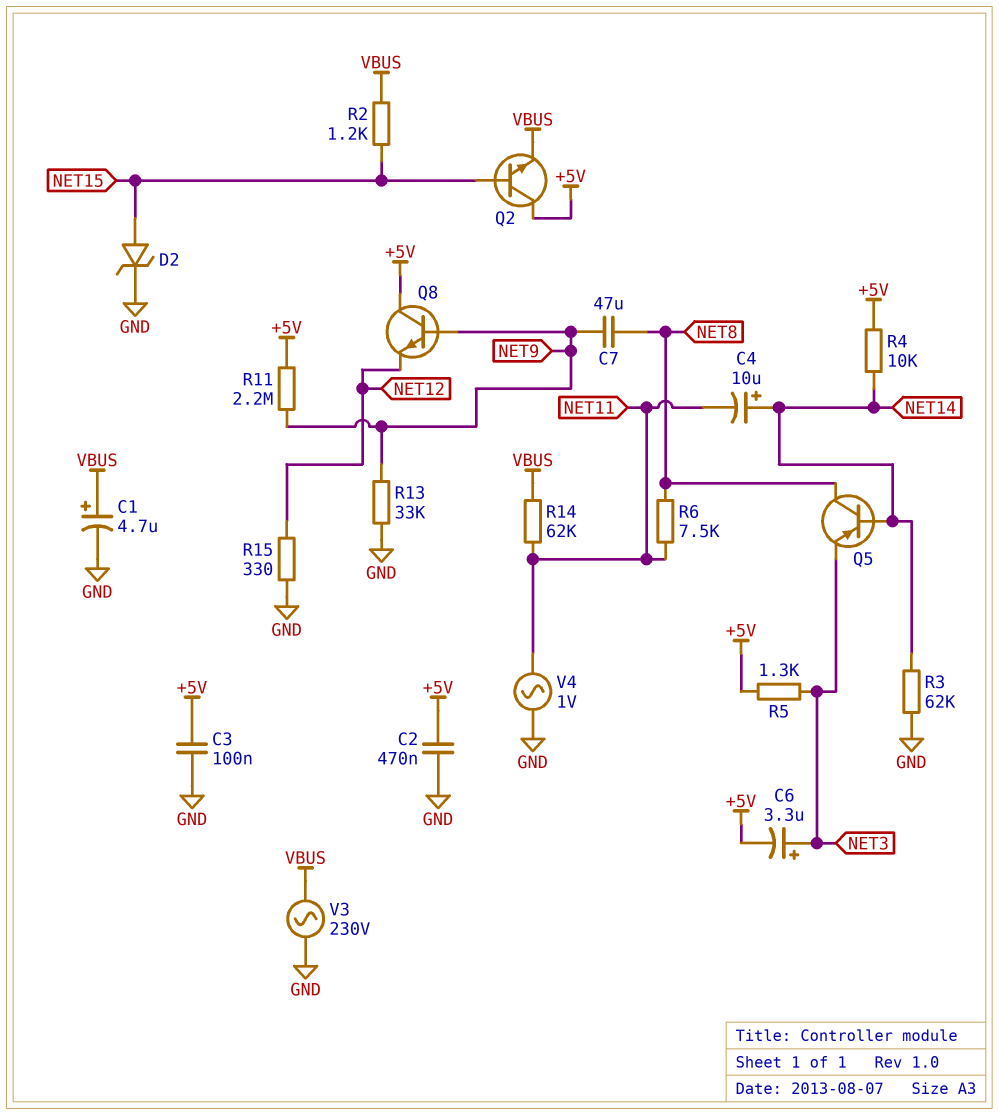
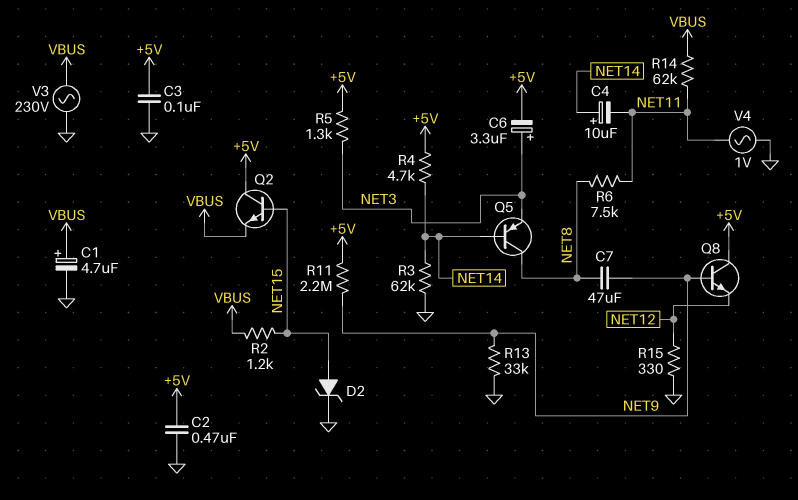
R4: 10k (+5V, NET14) -> 4.7k (+5V, NET14)

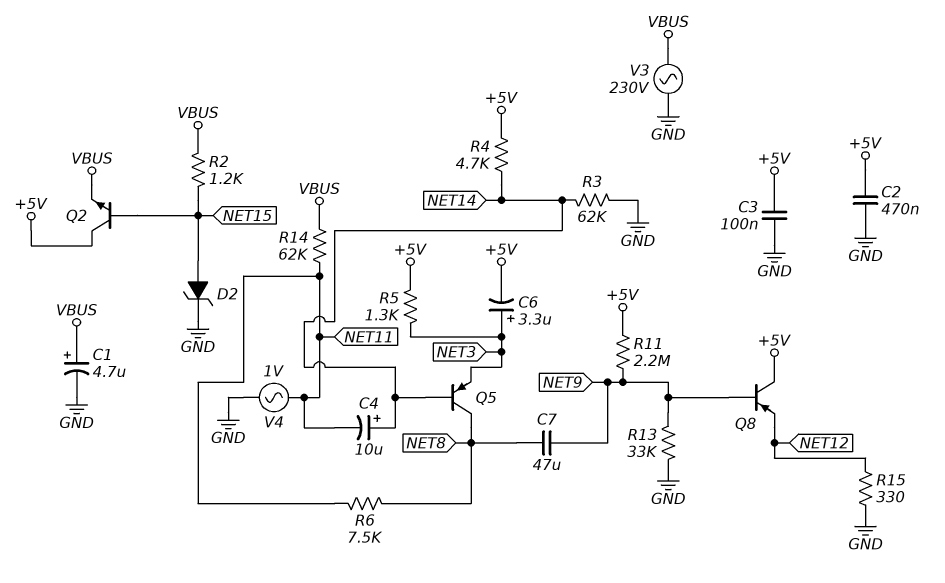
Q8: NPN (B NET9, C +5V, E NET12) -> PNP (B NET9, C +5V, E NET12)

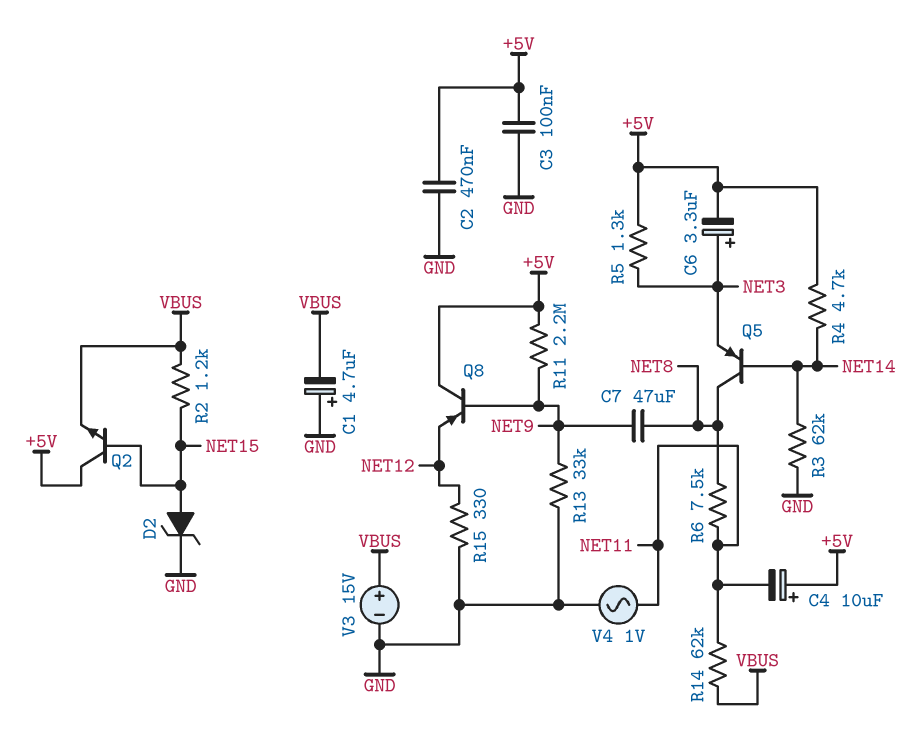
C1: 4.7uF (plus VBUS, minus GND) -> 4.7uF (plus GND, minus VBUS)
C4: 10uF (plus NET14, minus NET11) -> 10uF (plus +5V, minus NET11)
V3: AC 230V (GND, VBUS) -> 15V (plus VBUS, minus GND)

